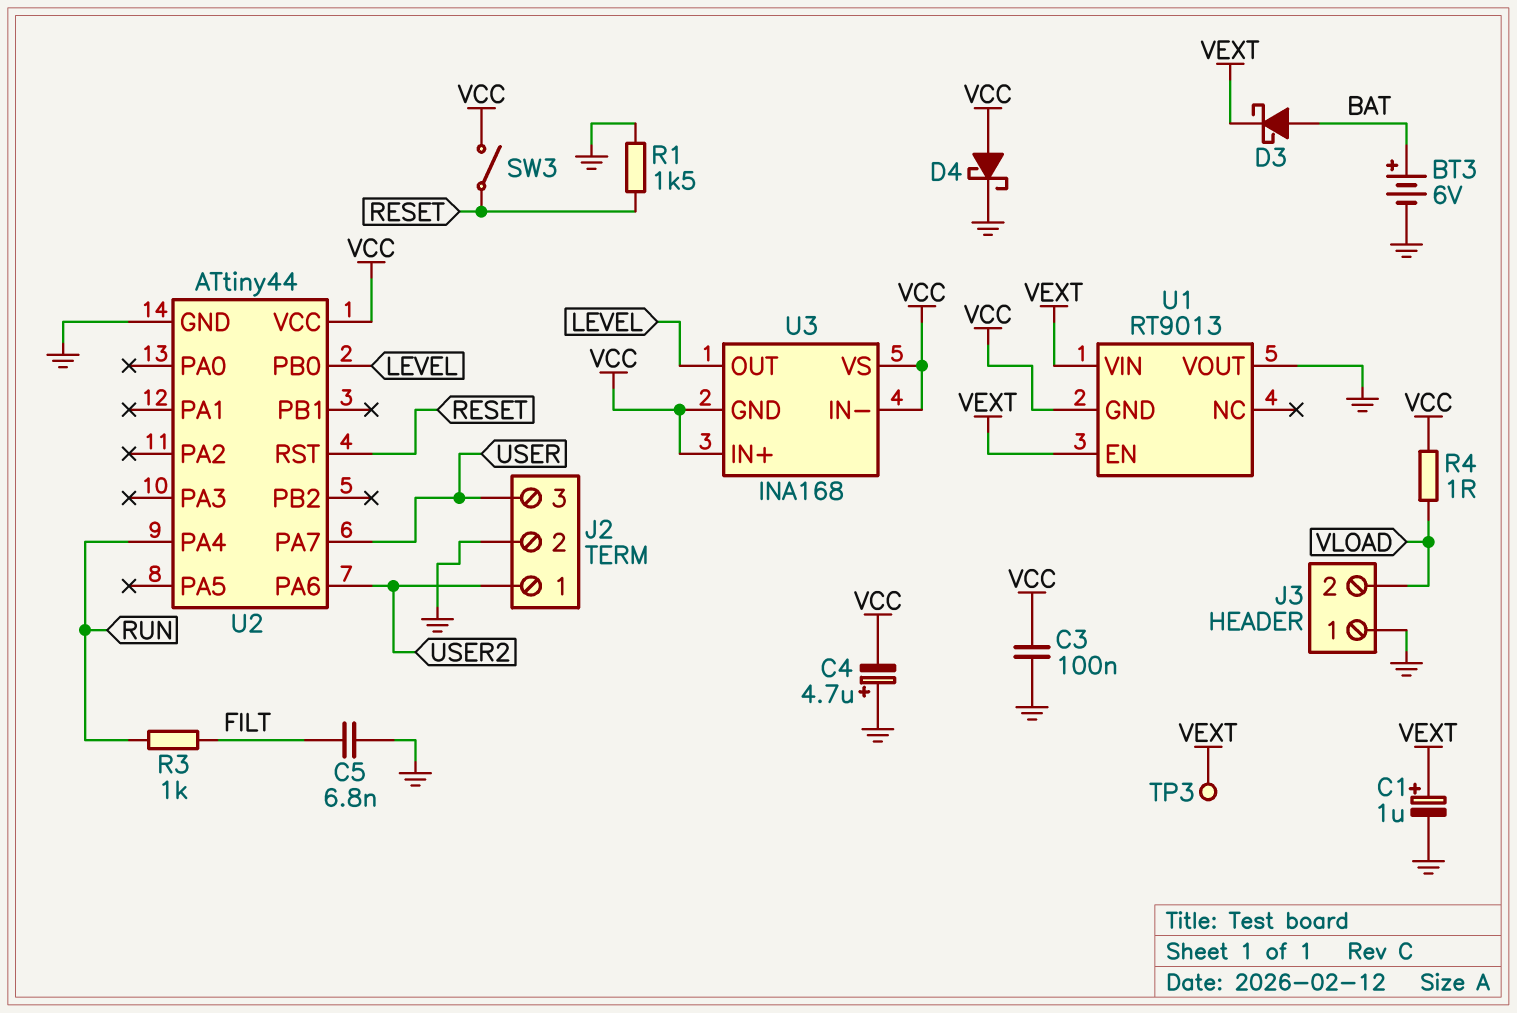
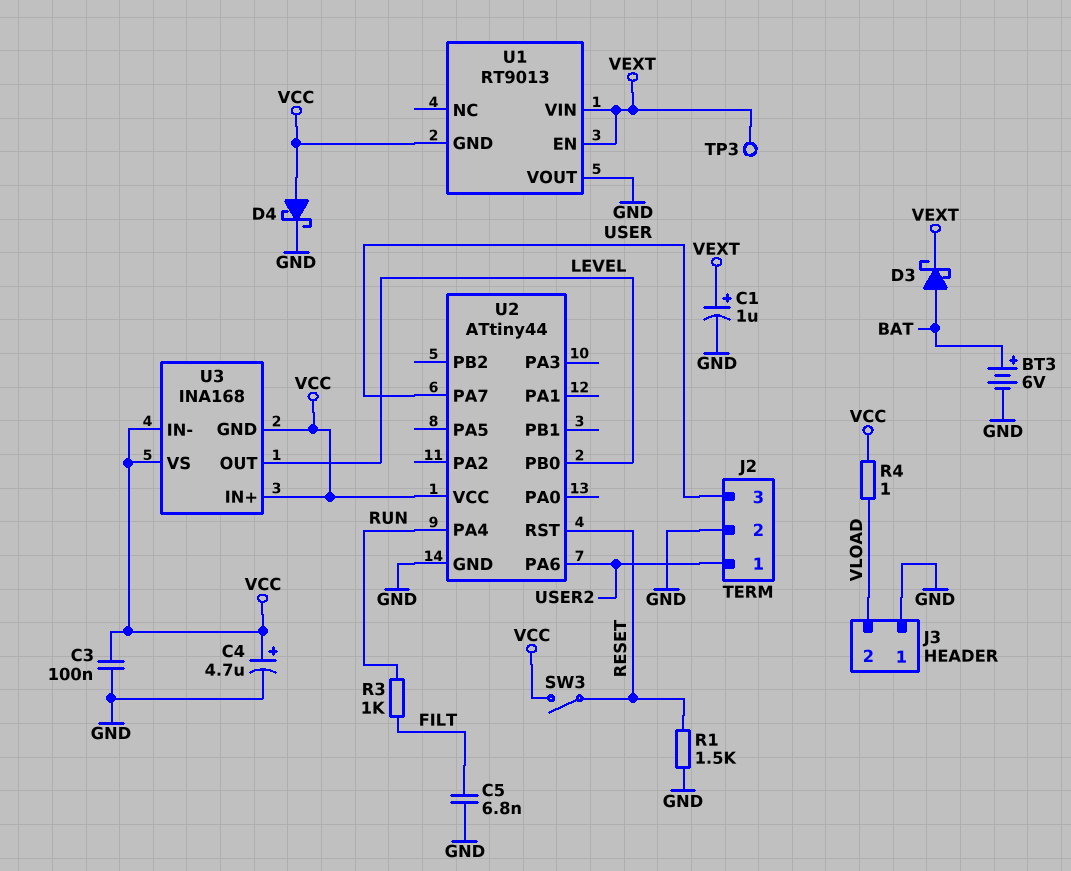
C4: 4.7uF (plus GND, minus VCC) -> 4.7uF (plus VCC, minus GND)

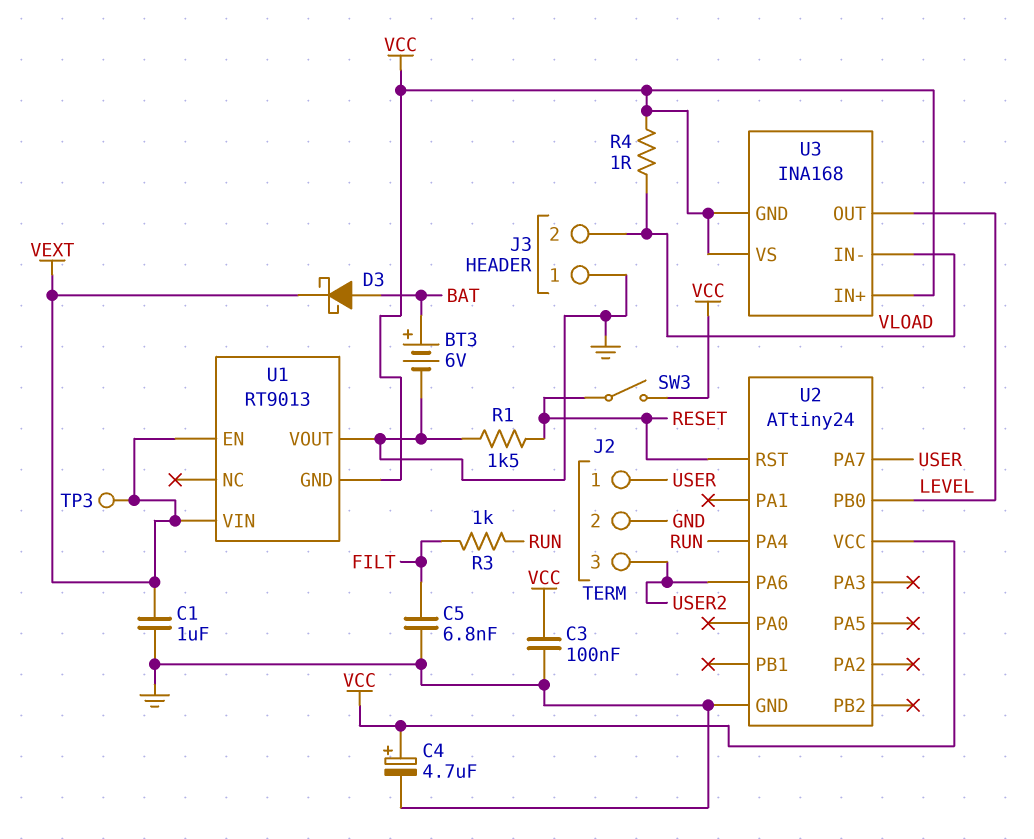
C1: 1uF (plus VEXT, minus GND) -> 1uF (GND, VEXT)
D4: schottky (A VCC, K GND) -> none
J2 pin 1: USER2 -> USER
J2 pin 3: USER -> USER2
U2: ATtiny44 -> ATtiny24
U3 pin IN-: VCC -> VLOAD

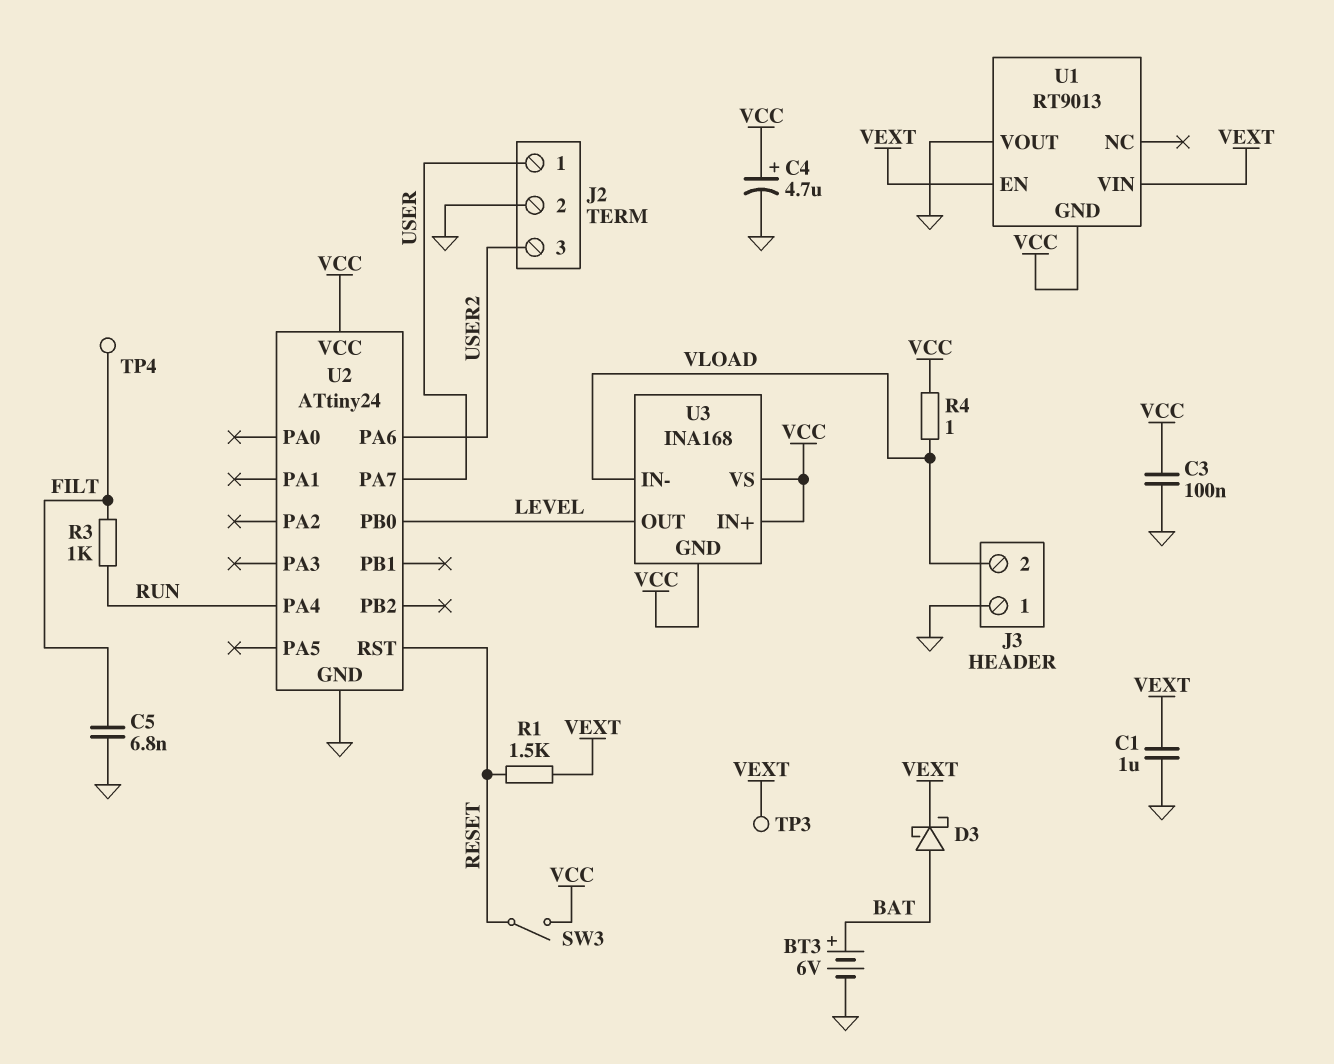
R1: 1.5k (GND, RESET) -> 1.5k (RESET, VEXT)
TP4: none -> test point (FILT)

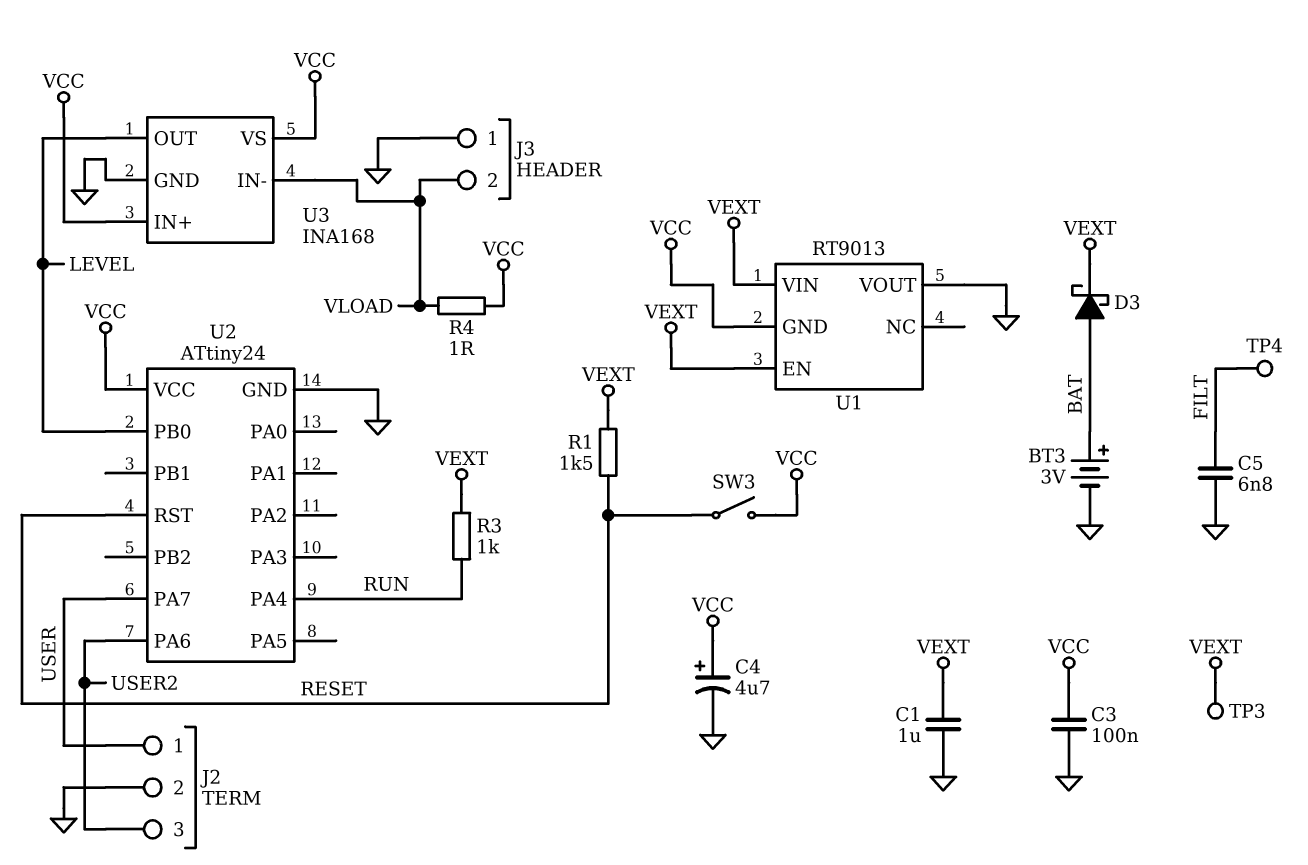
BT3: 6V (plus BAT, minus GND) -> 3V (plus BAT, minus GND)
R3: 1k (FILT, RUN) -> 1k (RUN, VEXT)
U3 pin GND: VCC -> GND

